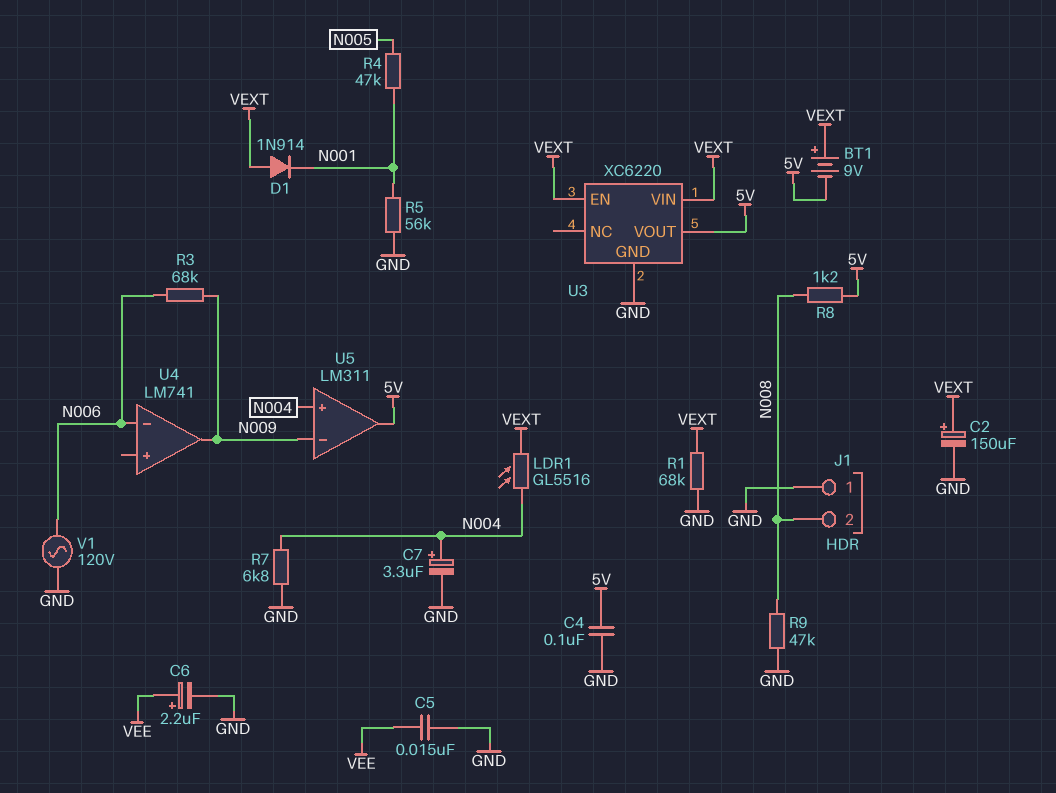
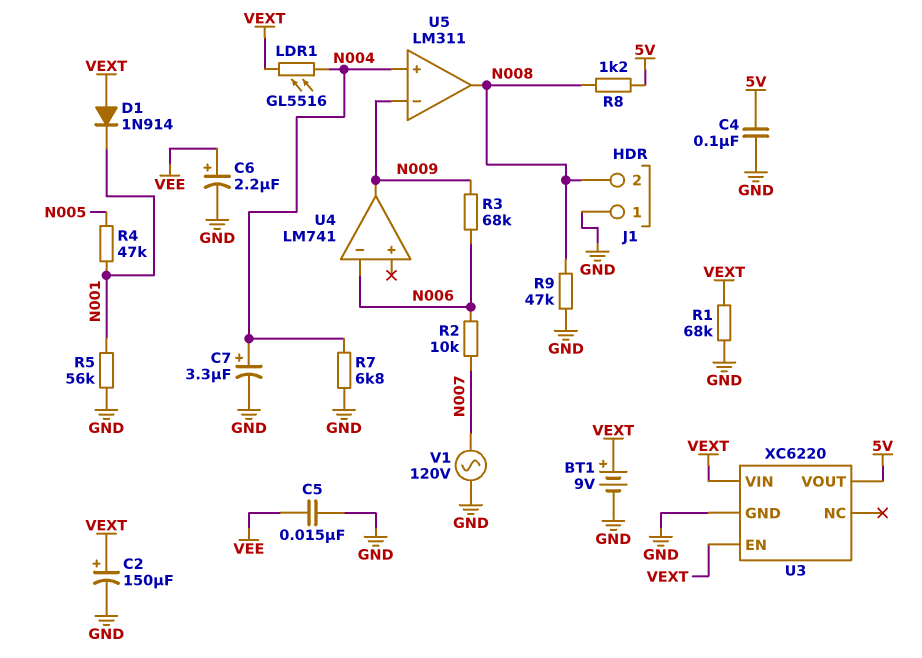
BT1: 9V (plus VEXT, minus 5V) -> 9V (plus VEXT, minus GND)
R2: none -> 10k (N006, N007)
U5 pin out: 5V -> N008
V1: AC 120V (GND, N006) -> AC 120V (GND, N007)

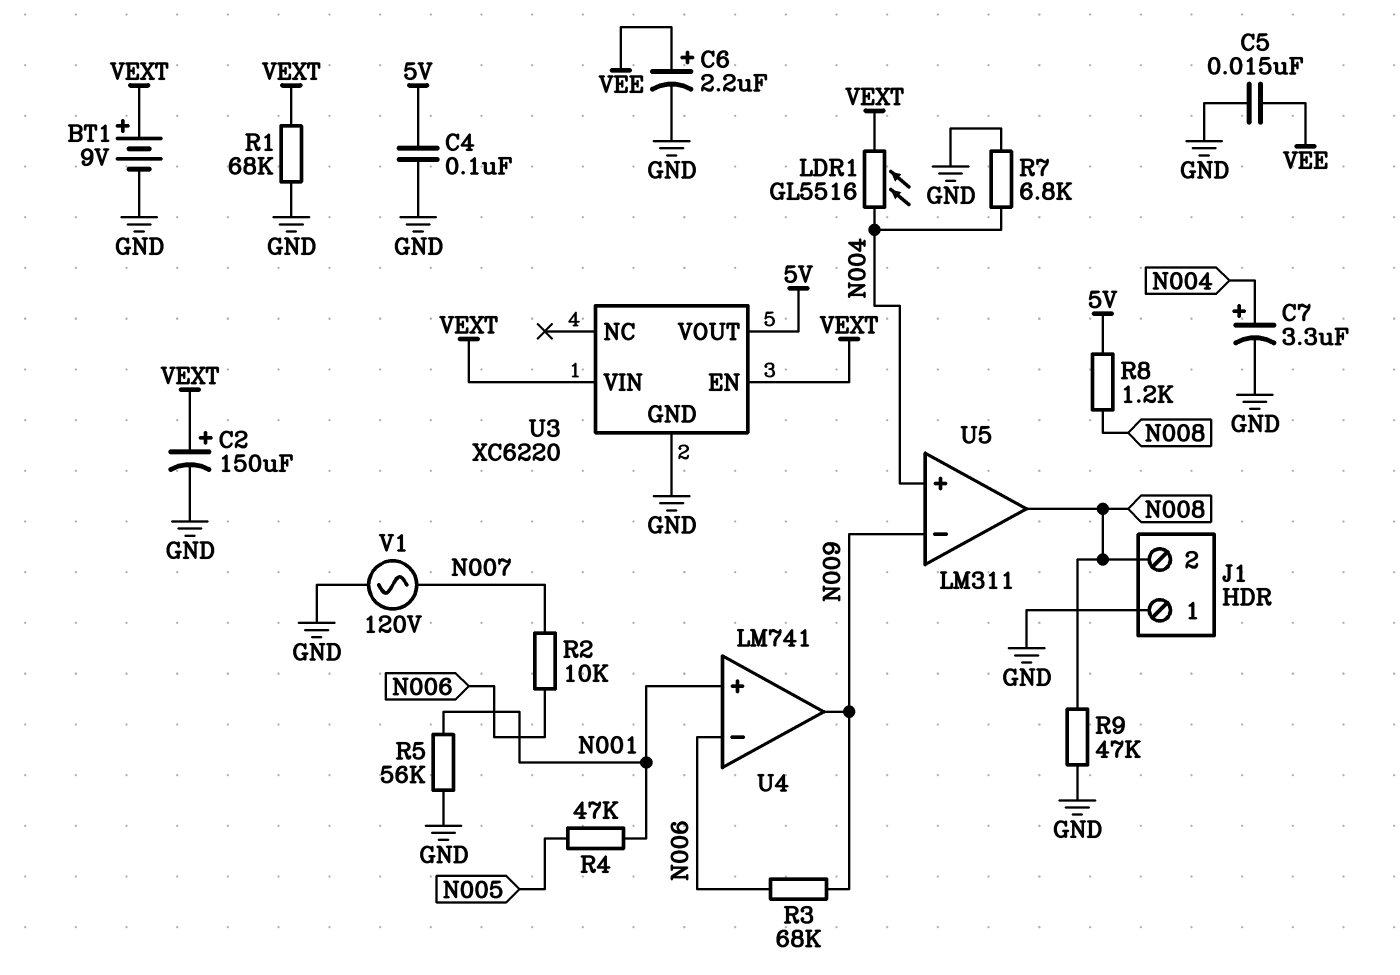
D1: diode 1N914 (A VEXT, K N001) -> none
U4 pin in+: none -> N001

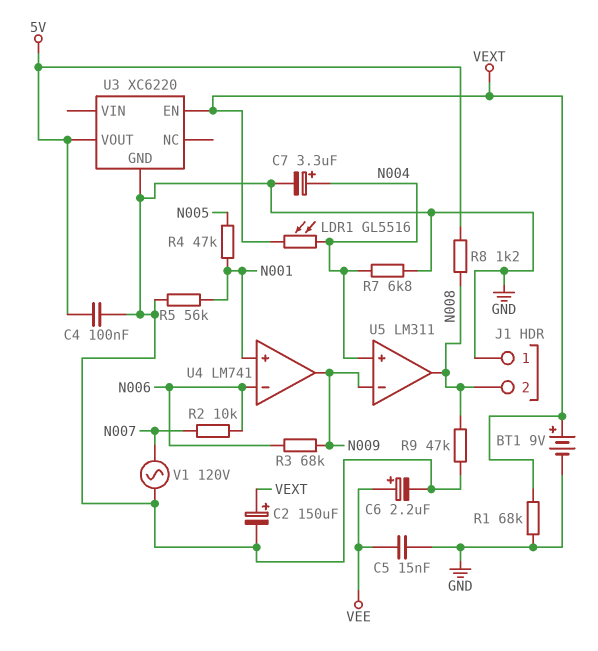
U3 pin VIN: VEXT -> none

